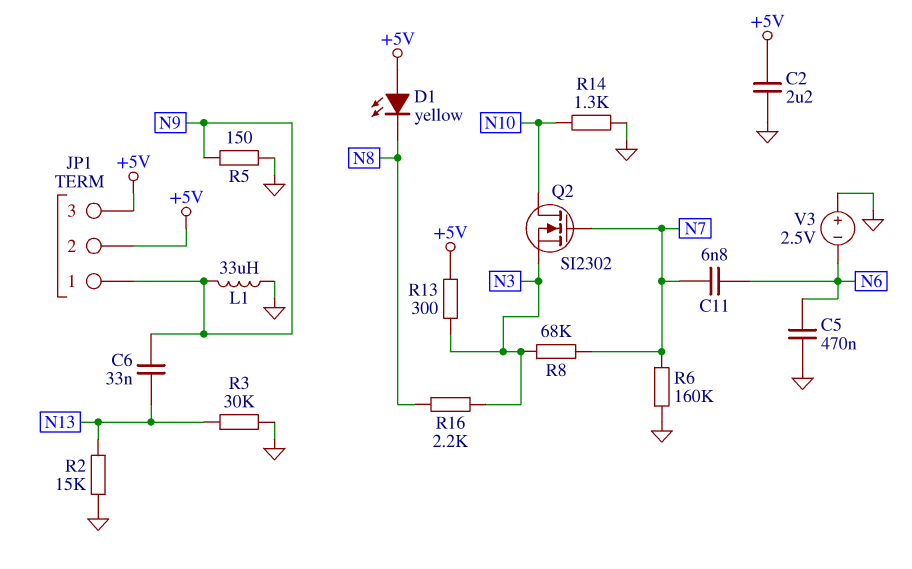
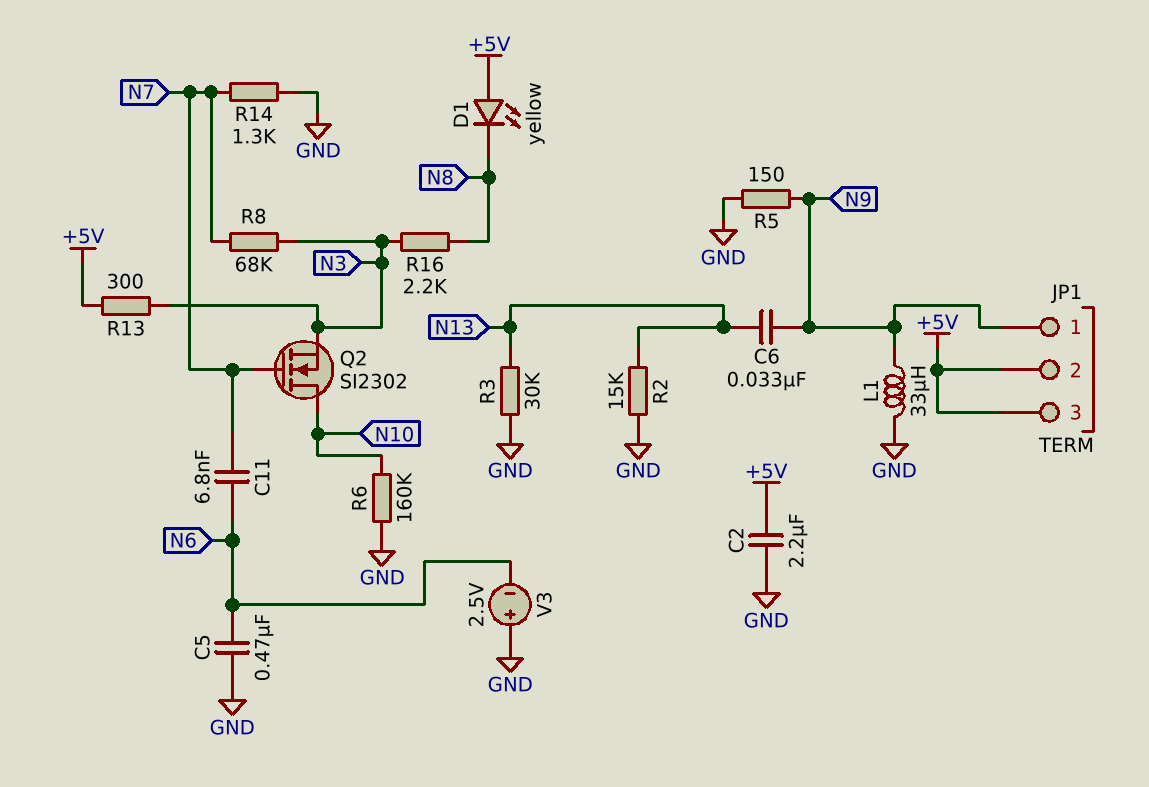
R6: 160k (GND, N7) -> 160k (GND, N10)
R14: 1.3k (GND, N10) -> 1.3k (GND, N7)

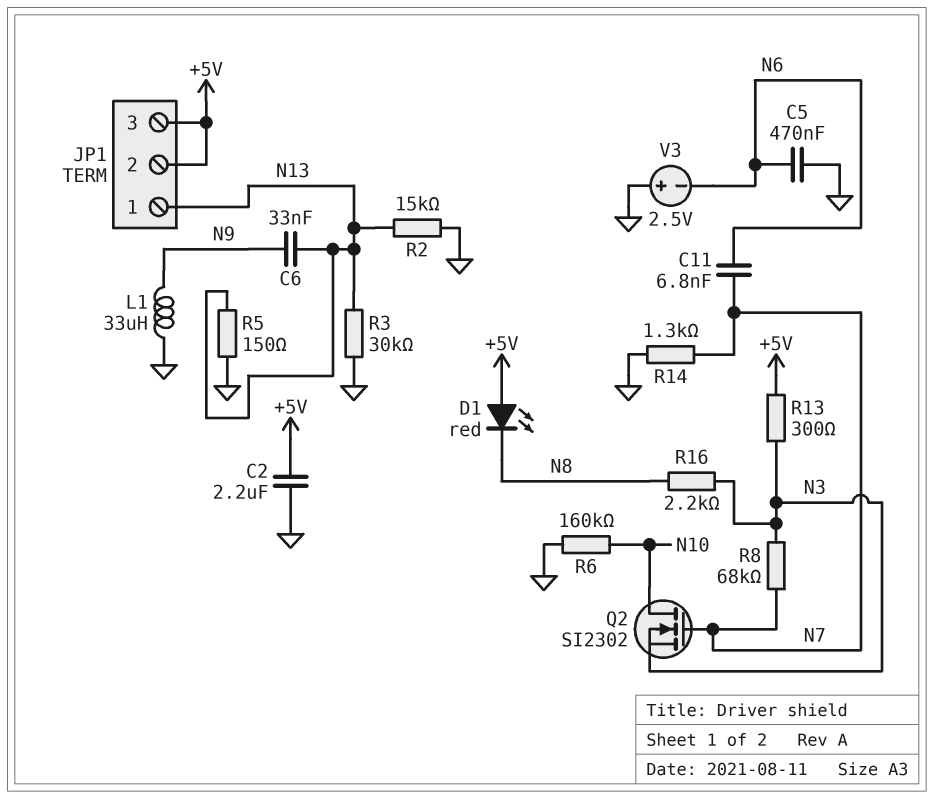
D1: LED yellow (A +5V, K N8) -> LED red (A +5V, K N8)
JP1 pin 1: N9 -> N13
R5: 150 (GND, N9) -> 150 (GND, N13)

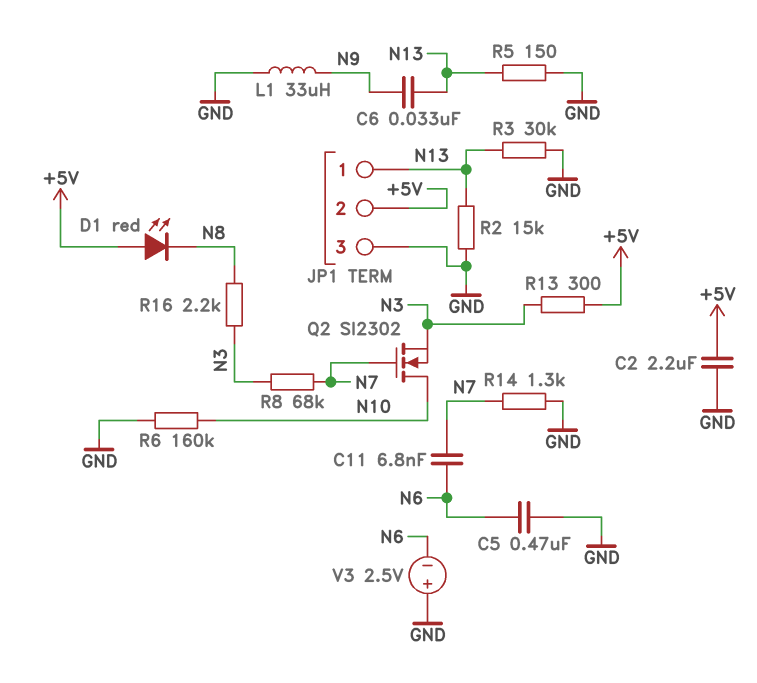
JP1 pin 3: +5V -> GND

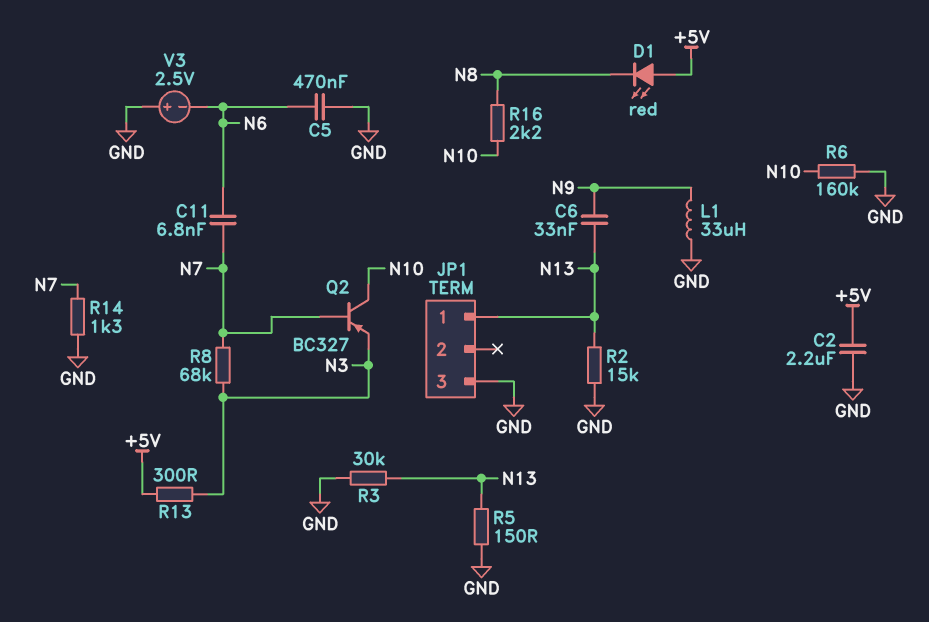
JP1 pin 2: +5V -> none
Q2: NMOS SI2302 (G N7, D N10, S N3) -> PNP BC327 (B N7, C N10, E N3)
R16: 2.2k (N3, N8) -> 2.2k (N8, N10)

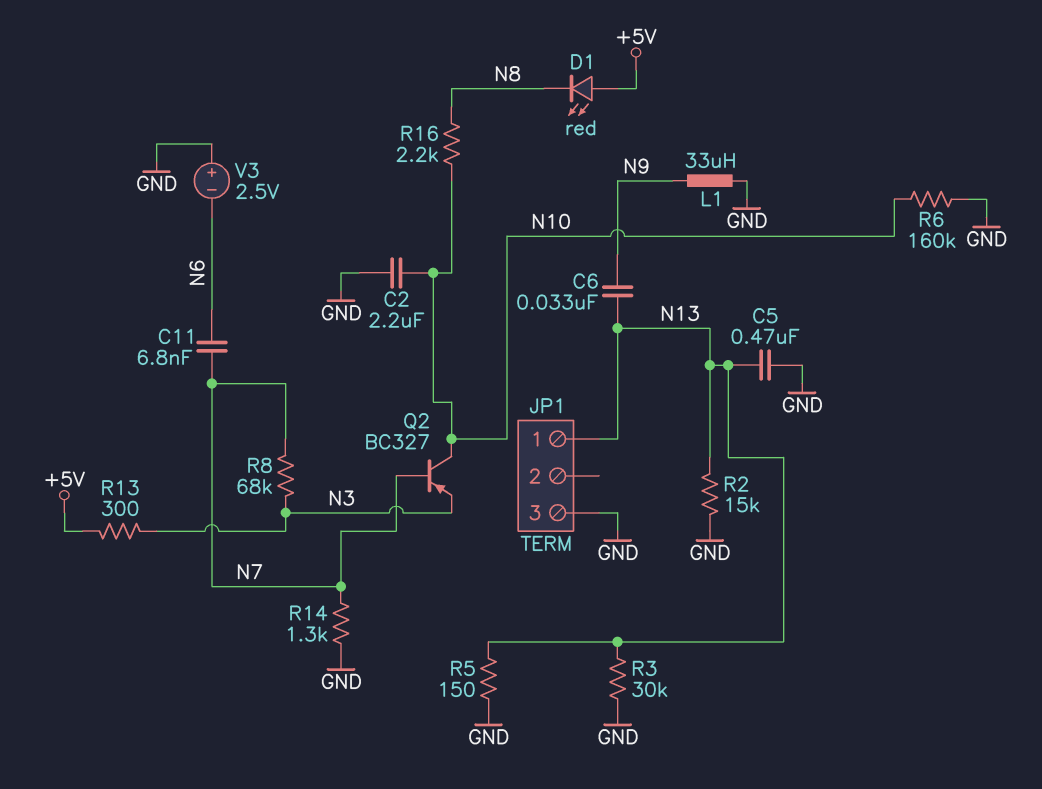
C2: 2.2uF (+5V, GND) -> 2.2uF (GND, N10)
C5: 470nF (GND, N6) -> 470nF (GND, N13)

